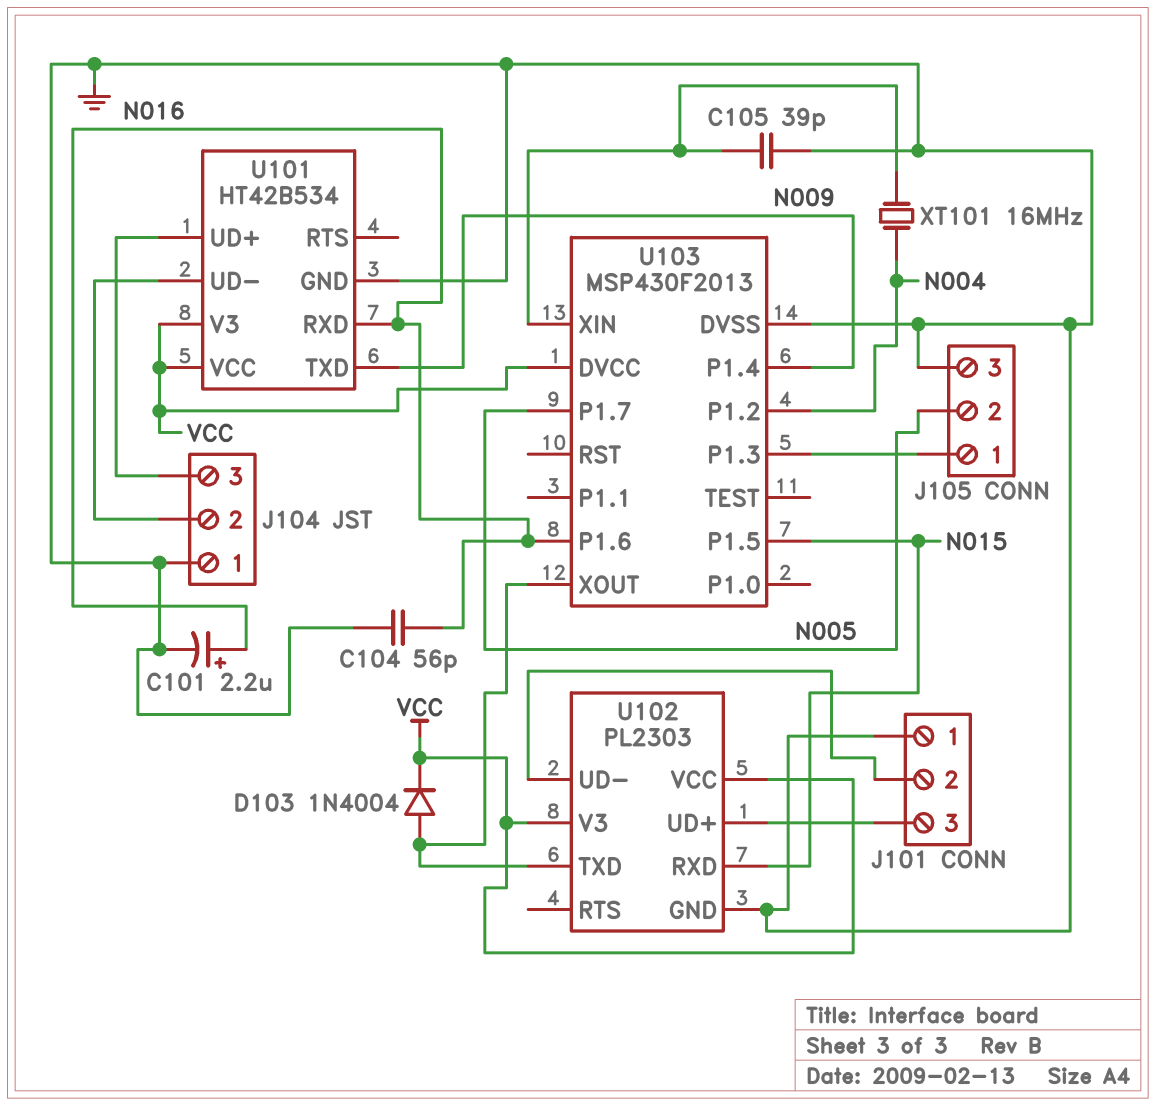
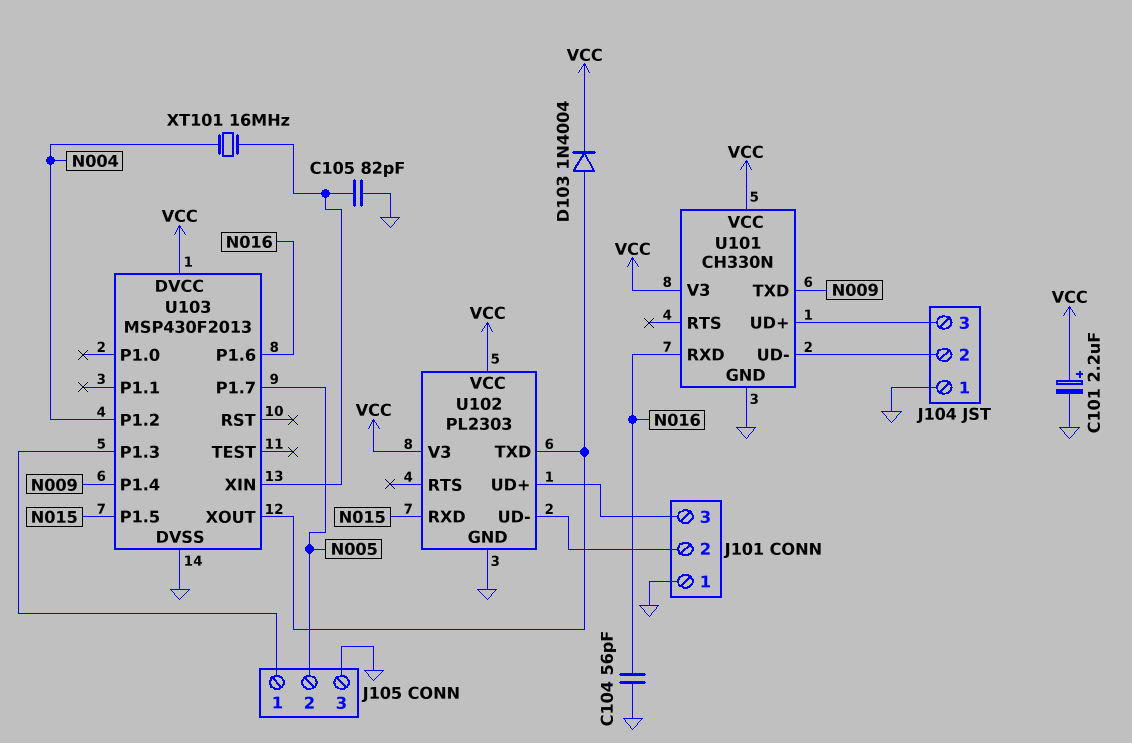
C101: 2.2uF (plus N016, minus GND) -> 2.2uF (plus VCC, minus GND)
C105: 39pF (GND, U103/XIN) -> 82pF (GND, U103/XIN)
U101: HT42B534 -> CH330N

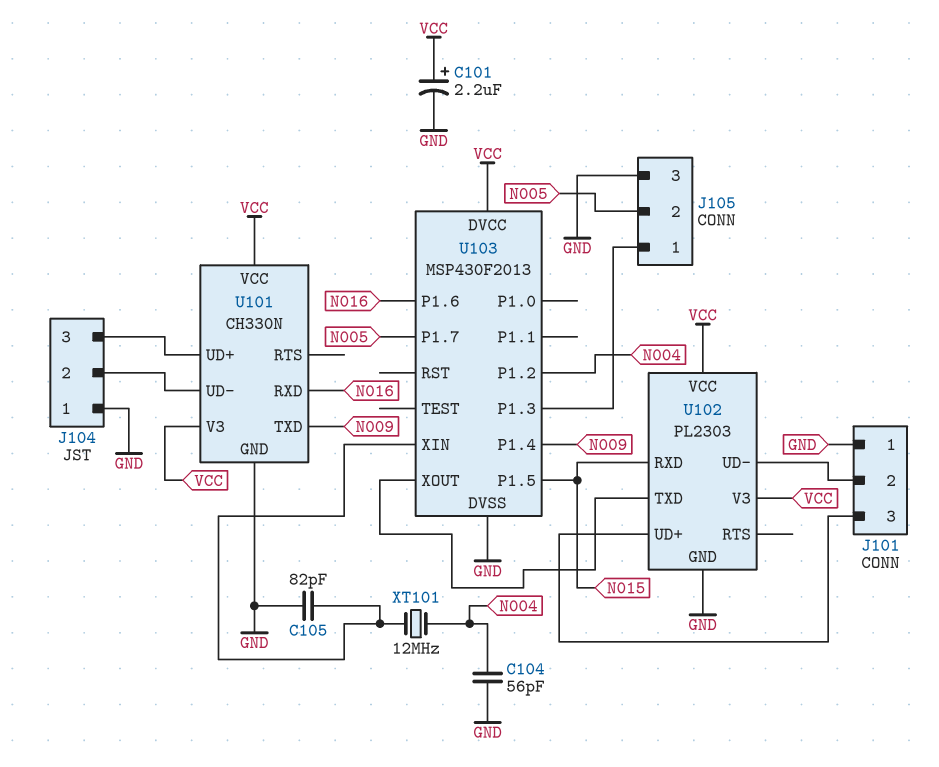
C104: 56pF (GND, N016) -> 56pF (GND, N004)
D103: diode 1N4004 (A U102/TXD, K VCC) -> none
XT101: 16MHz (N004, U103/XIN) -> 12MHz (N004, U103/XIN)

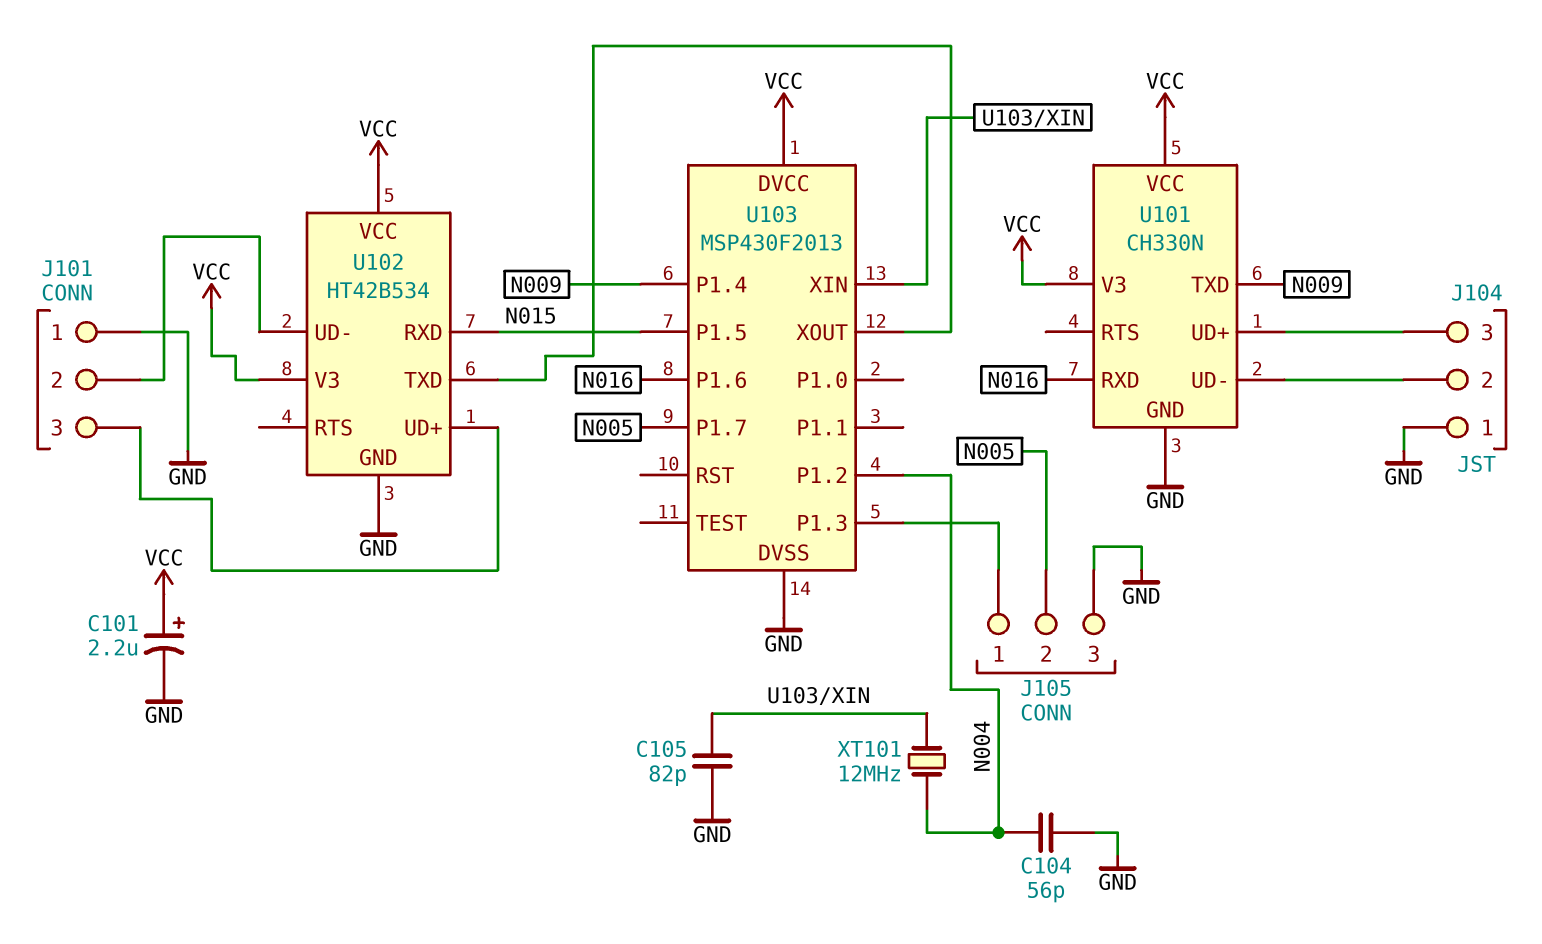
U102: PL2303 -> HT42B534

